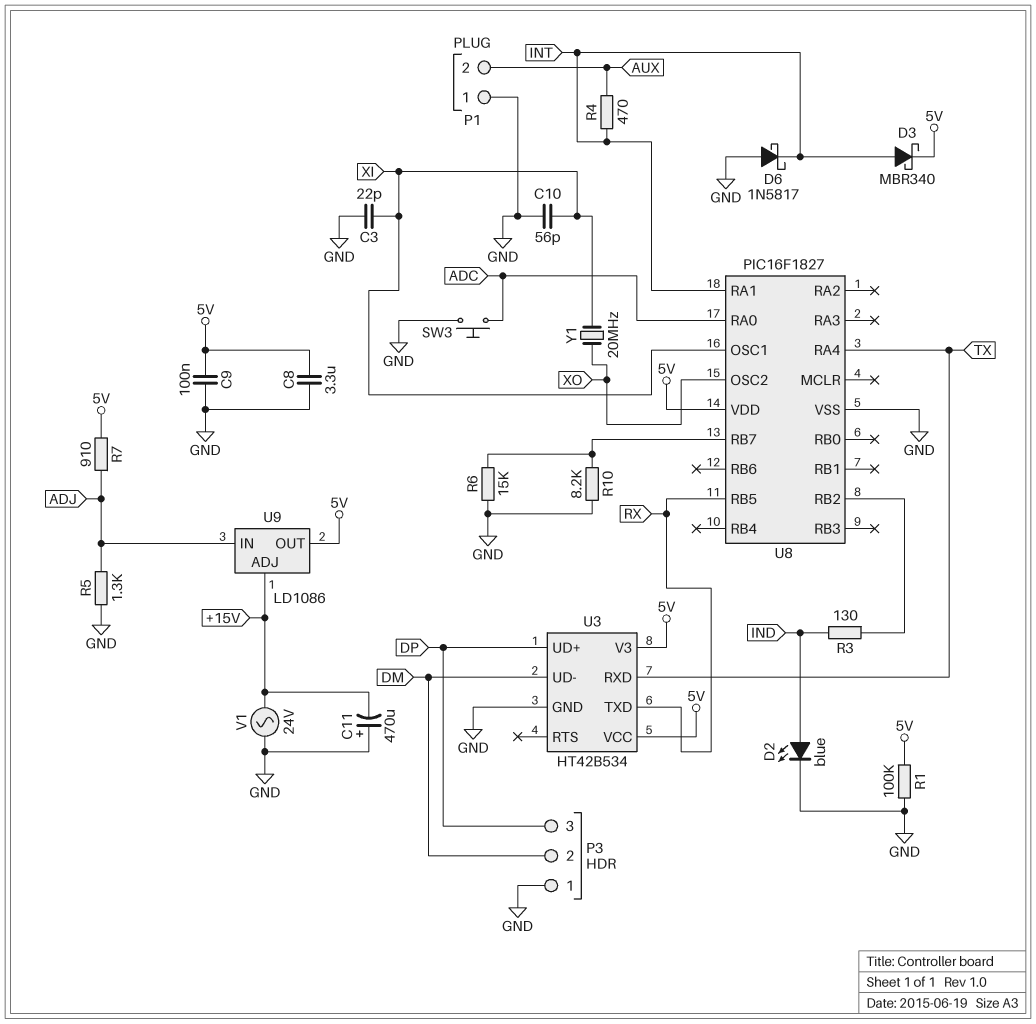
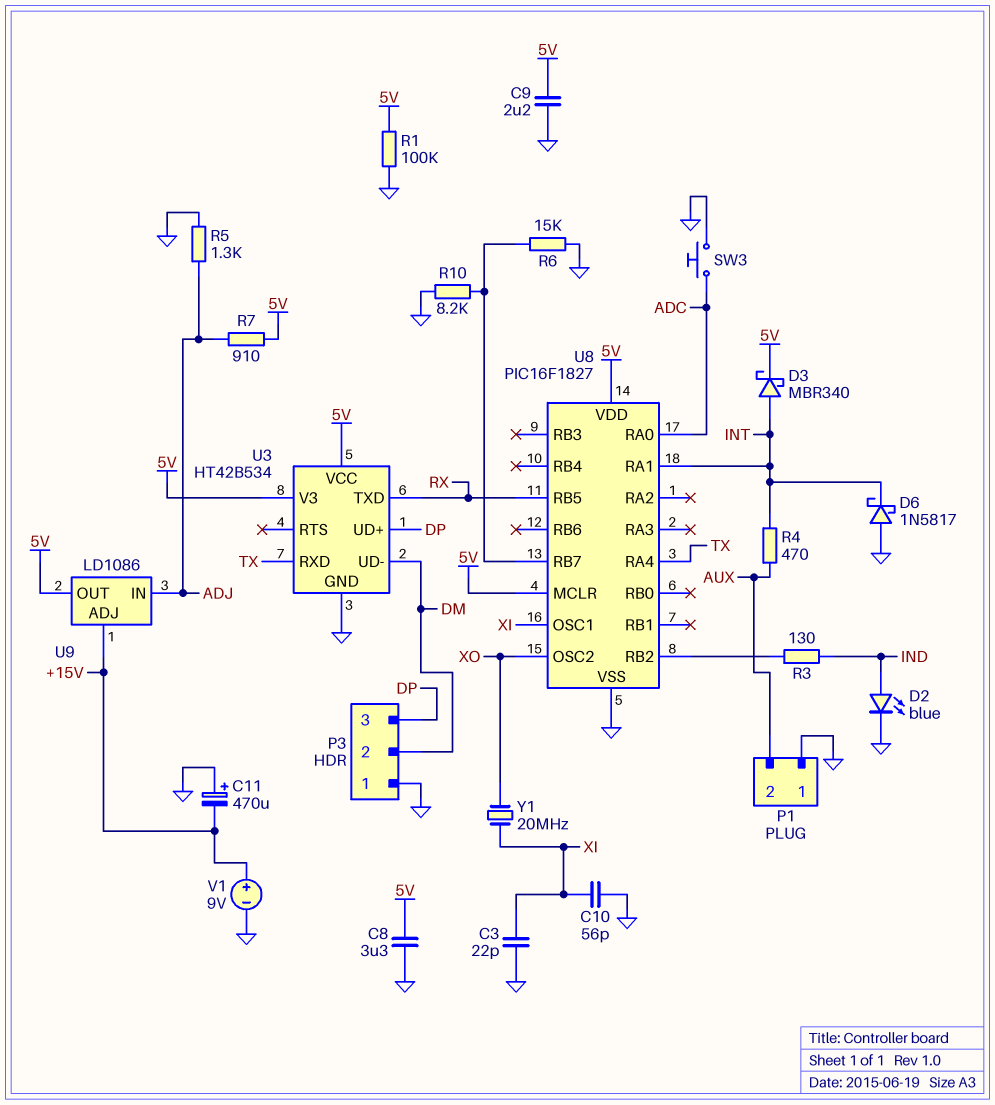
C9: 100nF (5V, GND) -> 2.2uF (5V, GND)
U8 pin MCLR: none -> 5V
V1: AC 24V (+15V, GND) -> 9V (plus +15V, minus GND)

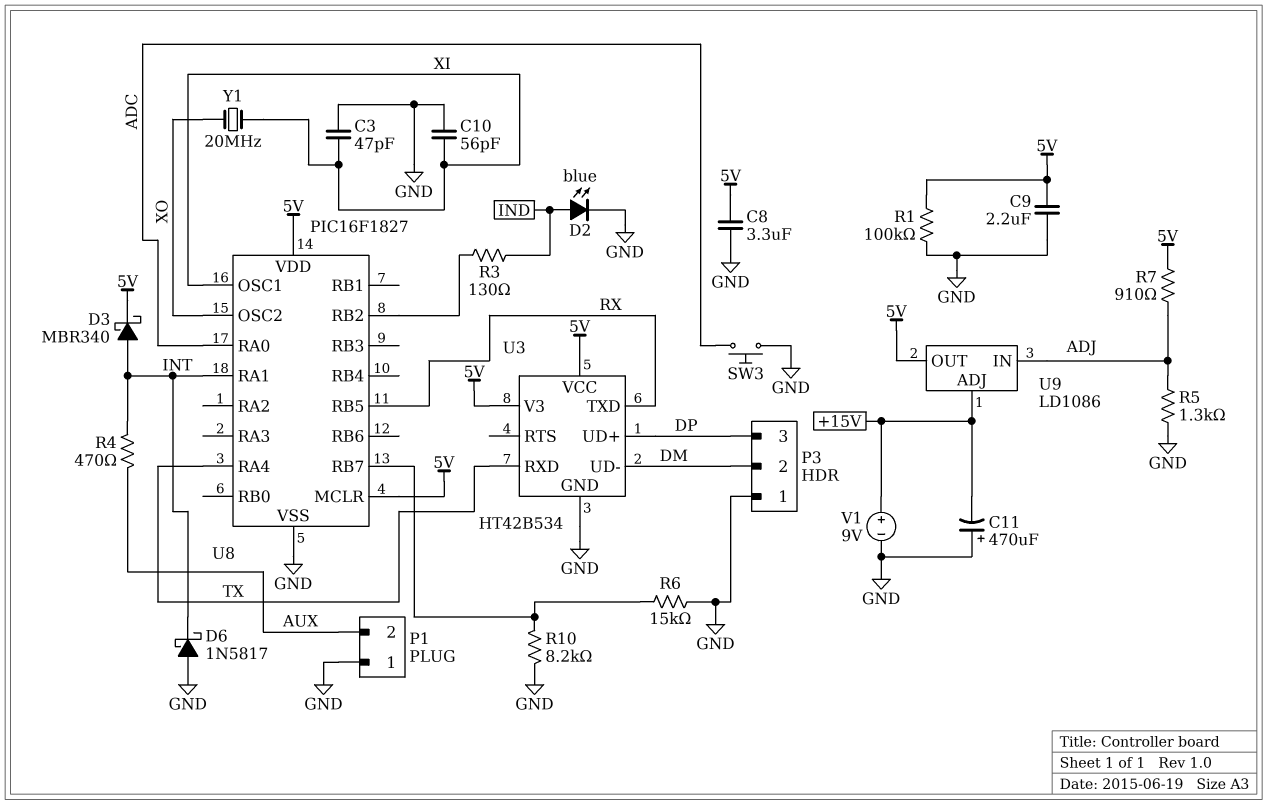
C3: 22pF (GND, XI) -> 47pF (GND, XI)

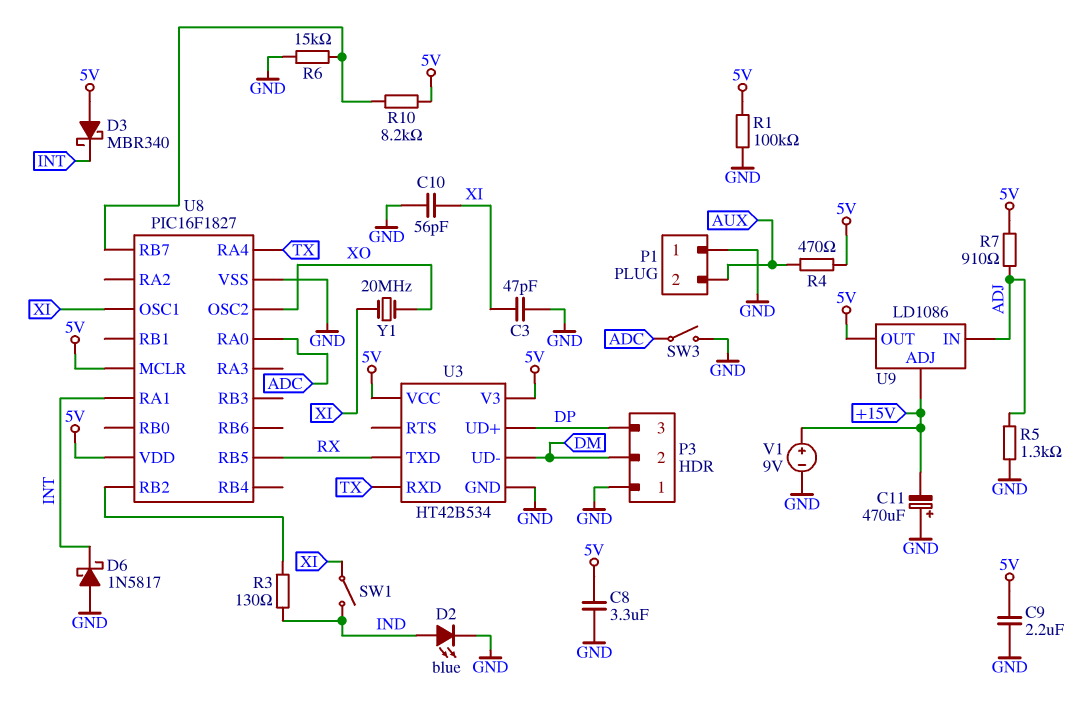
D3: schottky MBR340 (A INT, K 5V) -> schottky MBR340 (A 5V, K INT)
R4: 470 (AUX, INT) -> 470 (5V, AUX)
R10: 8.2k (GND, U8/RB7) -> 8.2k (5V, U8/RB7)
SW1: none -> switch (IND, XI)
SW3: button (ADC, GND) -> switch (ADC, GND)

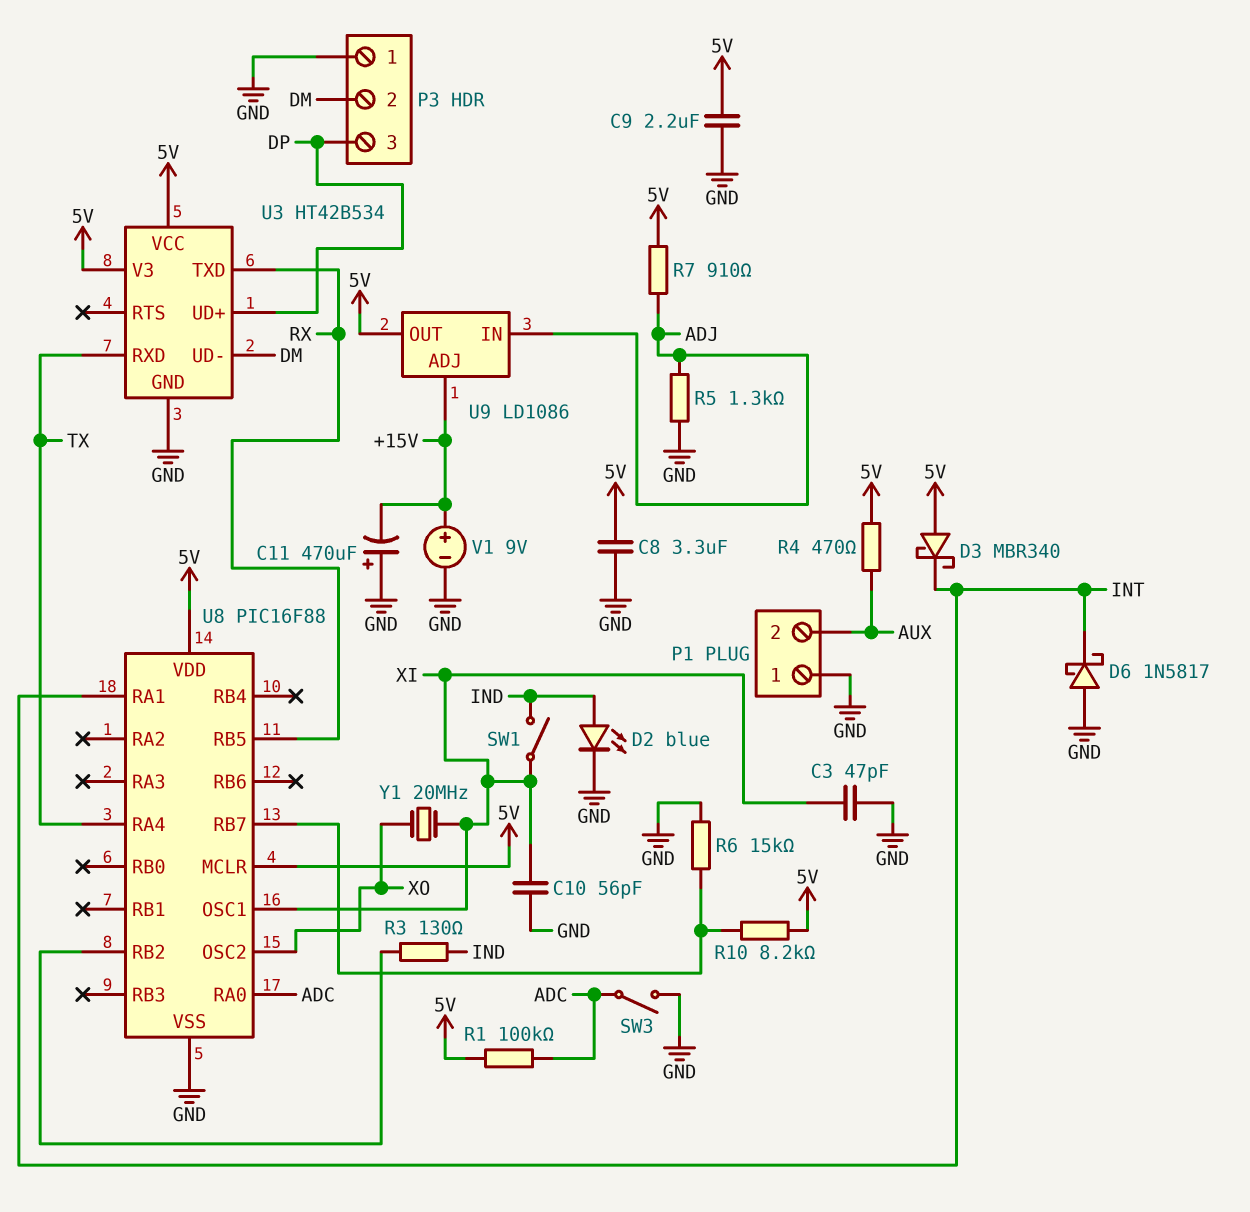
R1: 100k (5V, GND) -> 100k (5V, ADC)
U8: PIC16F1827 -> PIC16F88

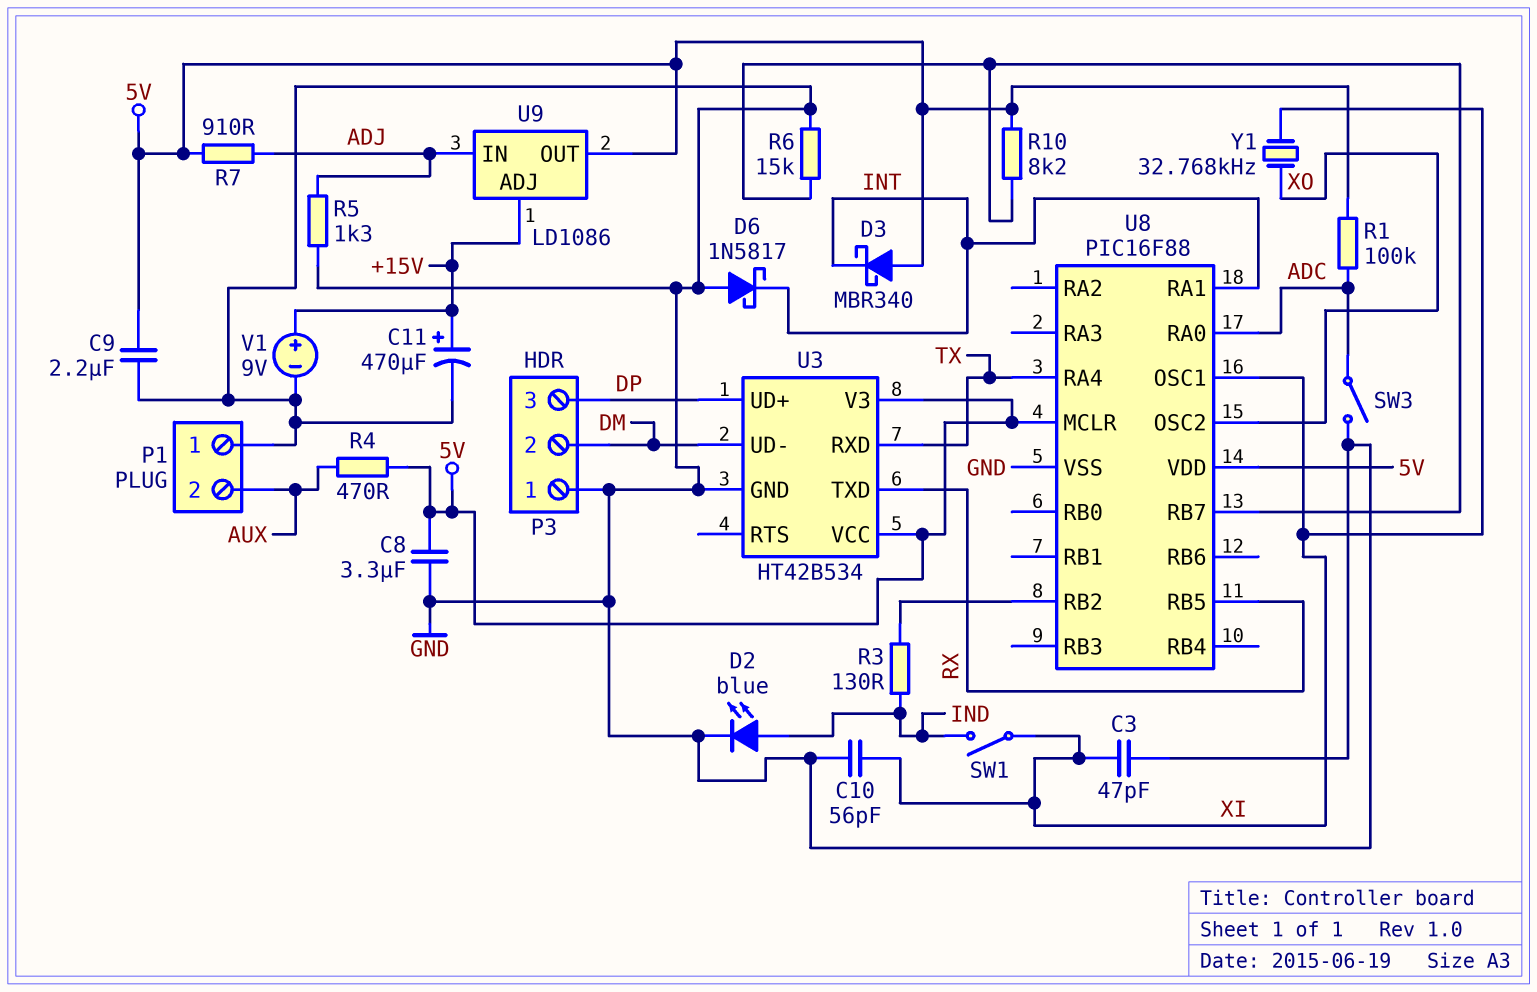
C11: 470uF (plus GND, minus +15V) -> 470uF (plus +15V, minus GND)
Y1: 20MHz (XI, XO) -> 32.768kHz (XI, XO)

